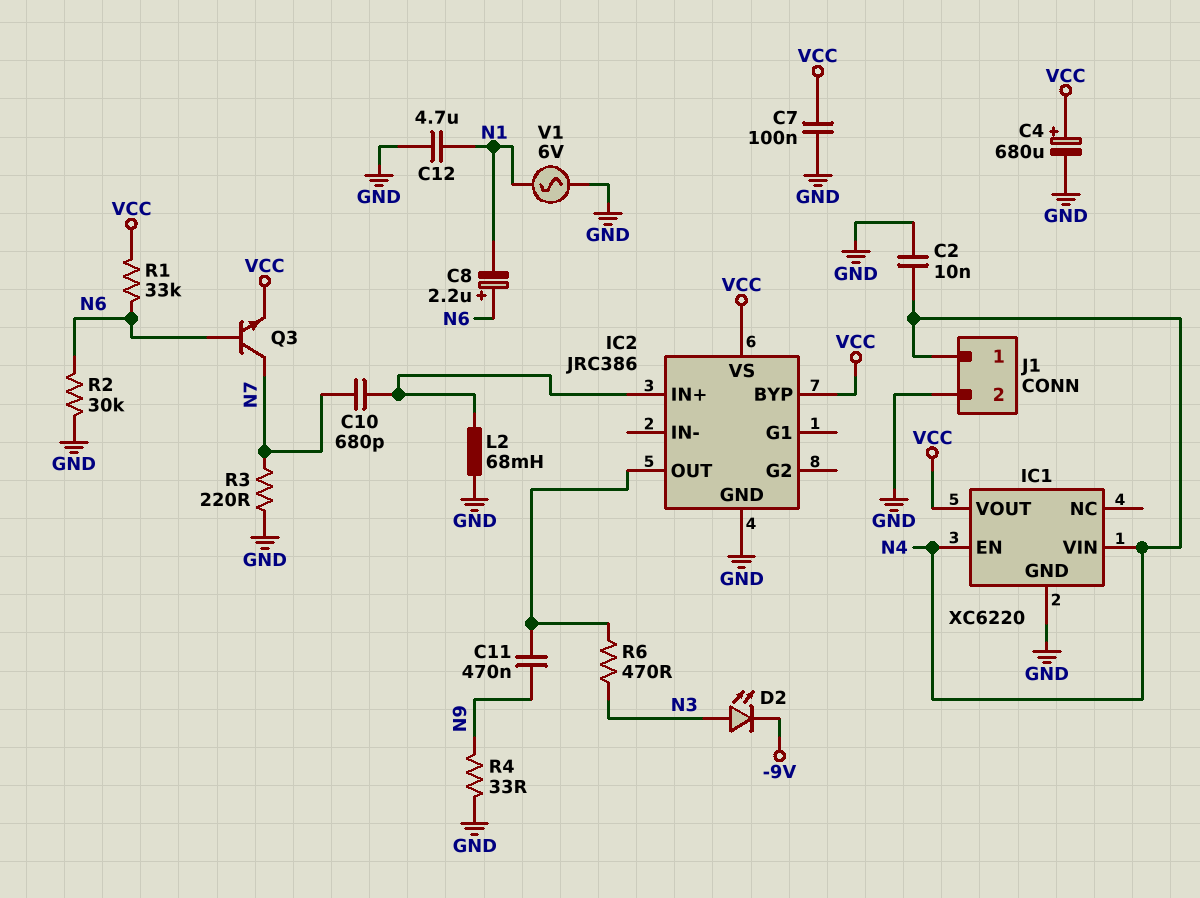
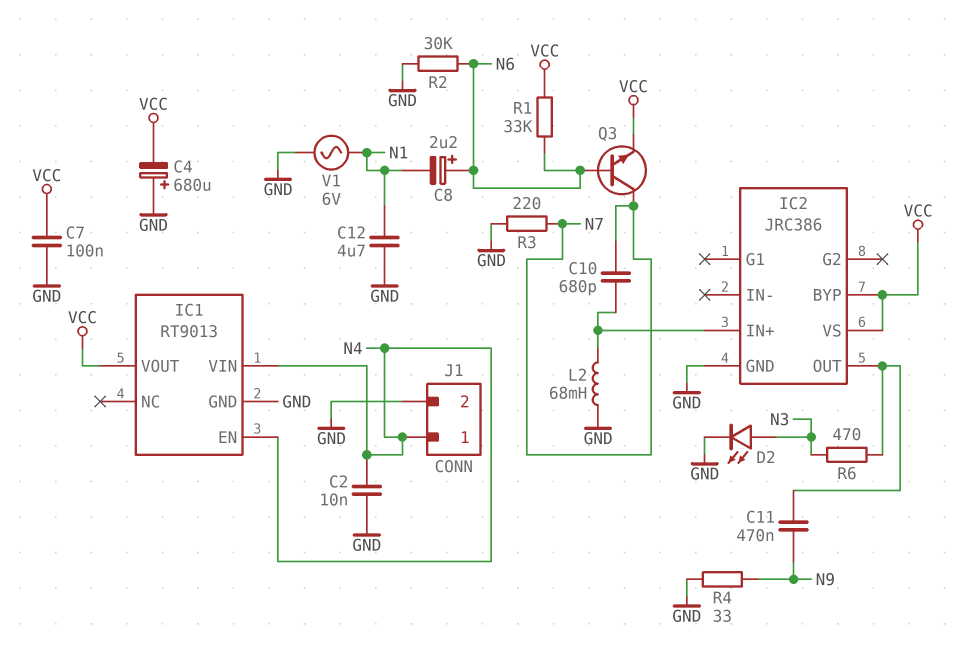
C4: 680uF (plus VCC, minus GND) -> 680uF (plus GND, minus VCC)
D2: LED (A N3, K -9V) -> LED (A N3, K GND)
IC1: XC6220 -> RT9013

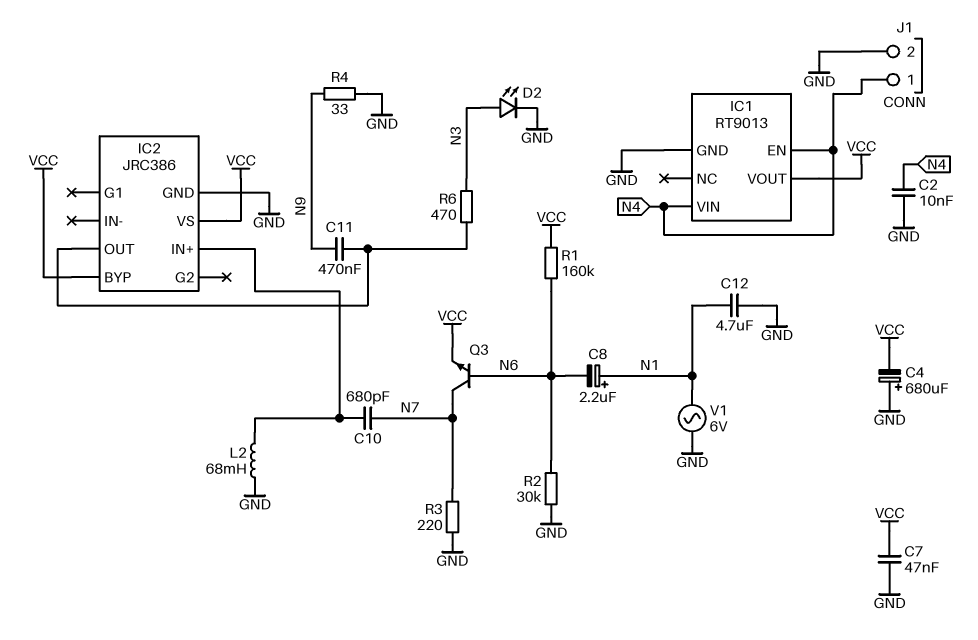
C7: 100nF (GND, VCC) -> 47nF (GND, VCC)
C8: 2.2uF (plus N6, minus N1) -> 2.2uF (plus N1, minus N6)
R1: 33k (N6, VCC) -> 160k (N6, VCC)

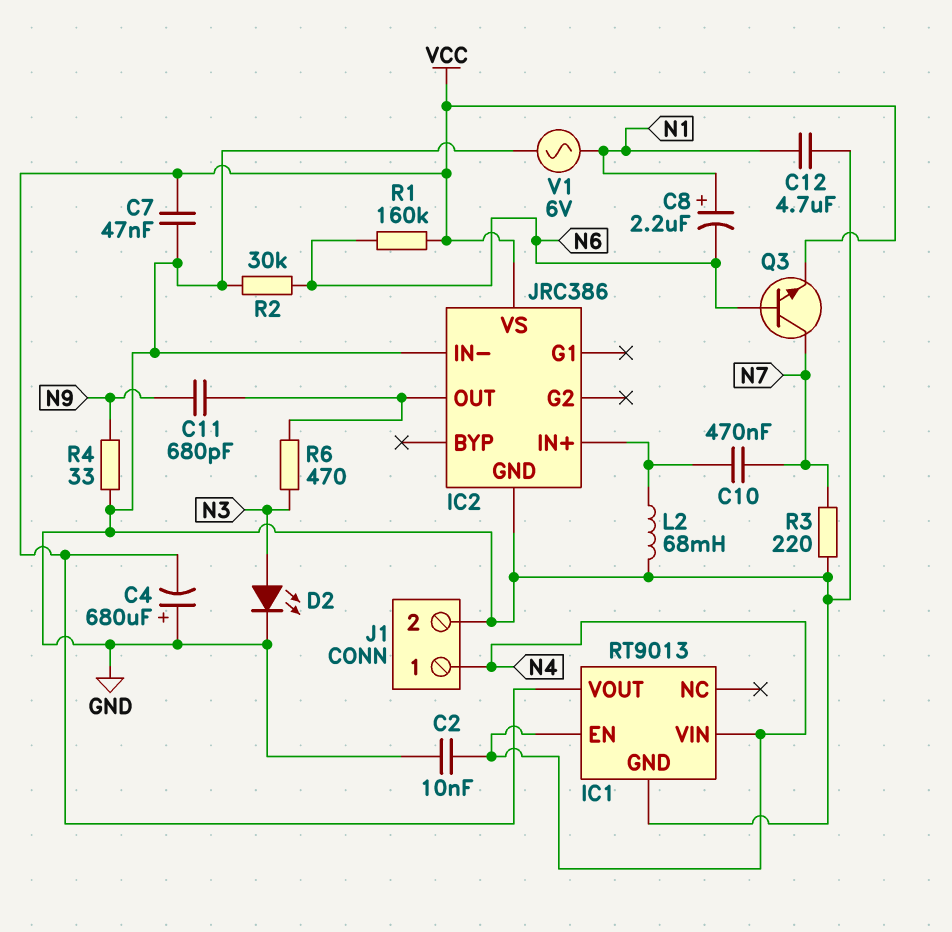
C10: 680pF (IC2/IN+, N7) -> 470nF (IC2/IN+, N7)
C11: 470nF (IC2/OUT, N9) -> 680pF (IC2/OUT, N9)
IC2 pin BYP: VCC -> none
IC2 pin IN-: none -> GND

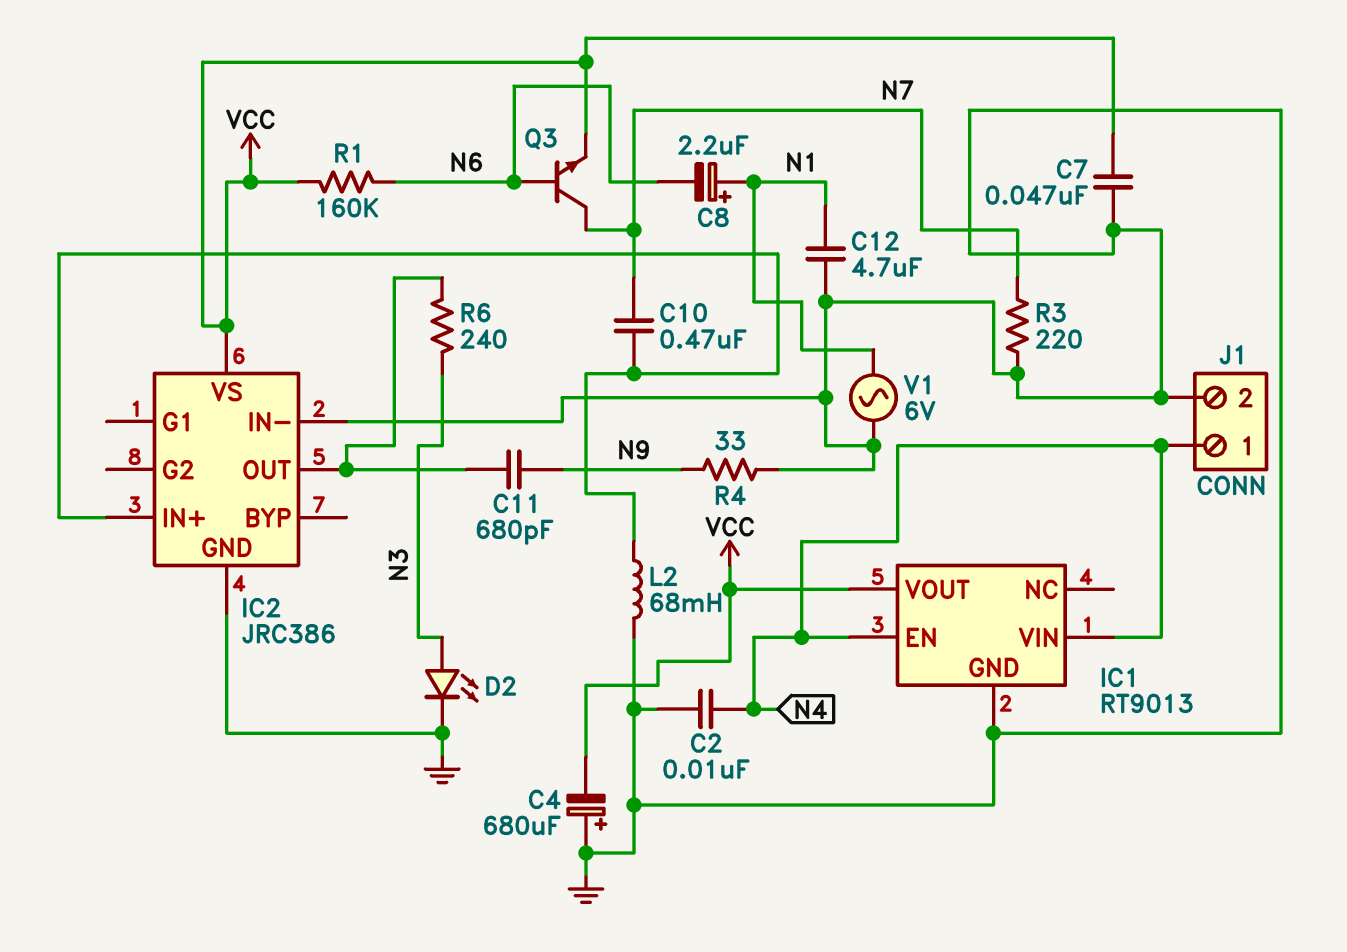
R2: 30k (GND, N6) -> none
R6: 470 (IC2/OUT, N3) -> 240 (IC2/OUT, N3)

